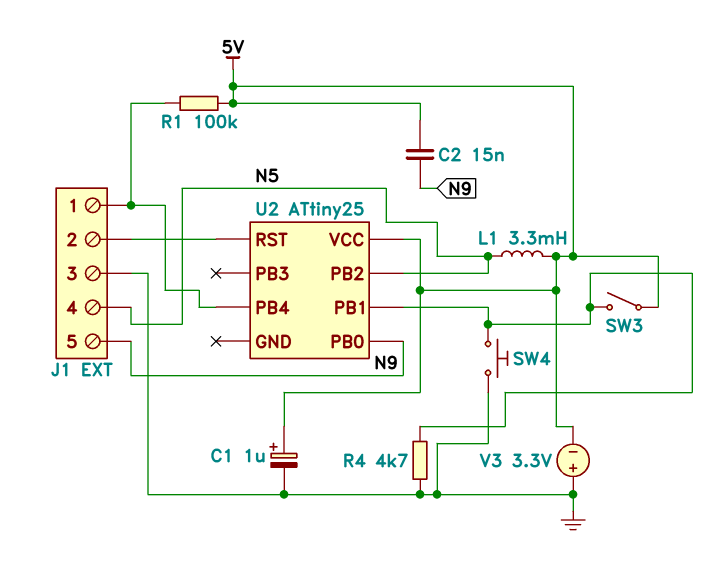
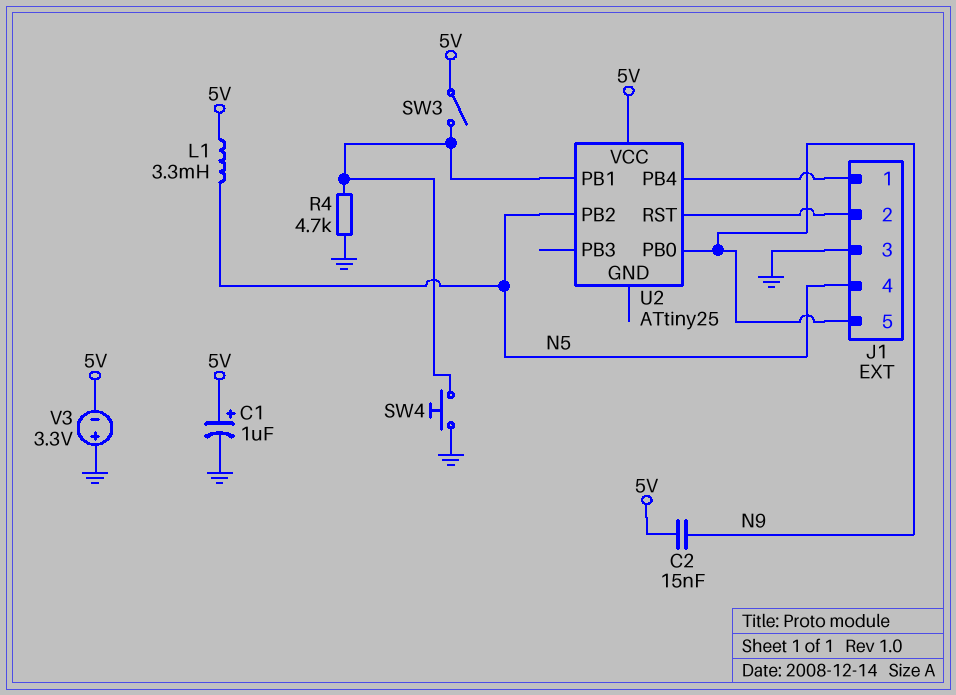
R1: 100k (5V, J1/1) -> none

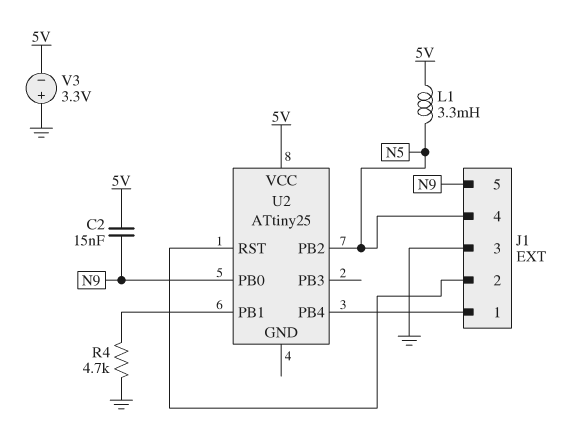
C1: 1uF (plus 5V, minus GND) -> none
SW3: switch (5V, U2/PB1) -> none
SW4: button (GND, U2/PB1) -> none

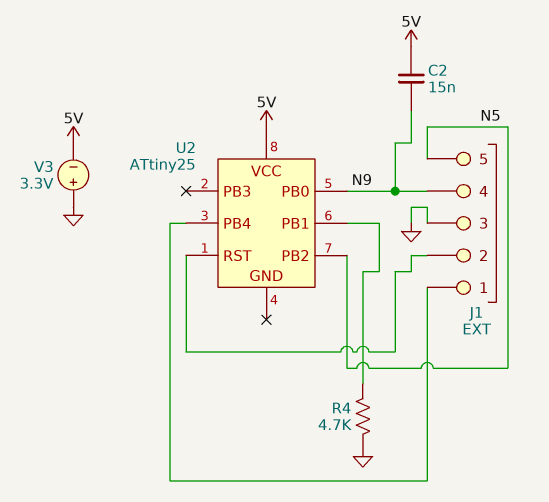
J1 pin 4: N5 -> N9
J1 pin 5: N9 -> N5
L1: 3.3mH (5V, N5) -> none

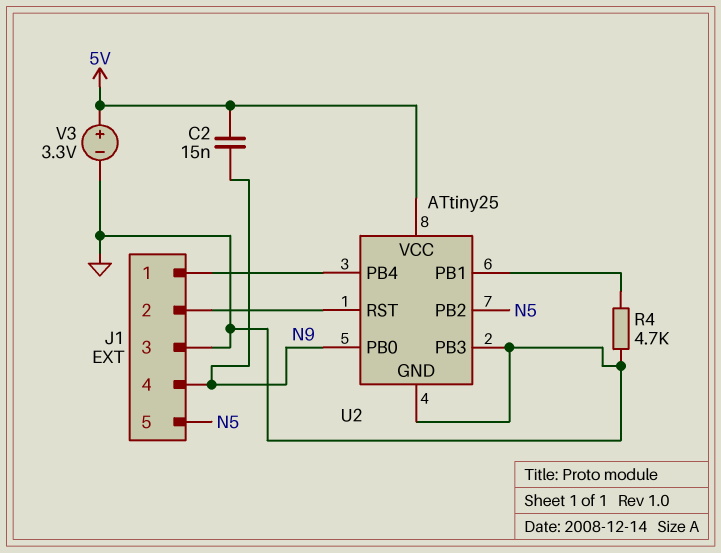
U2 pin GND: none -> GND
U2 pin PB3: none -> GND
V3: 3.3V (plus GND, minus 5V) -> 3.3V (plus 5V, minus GND)

